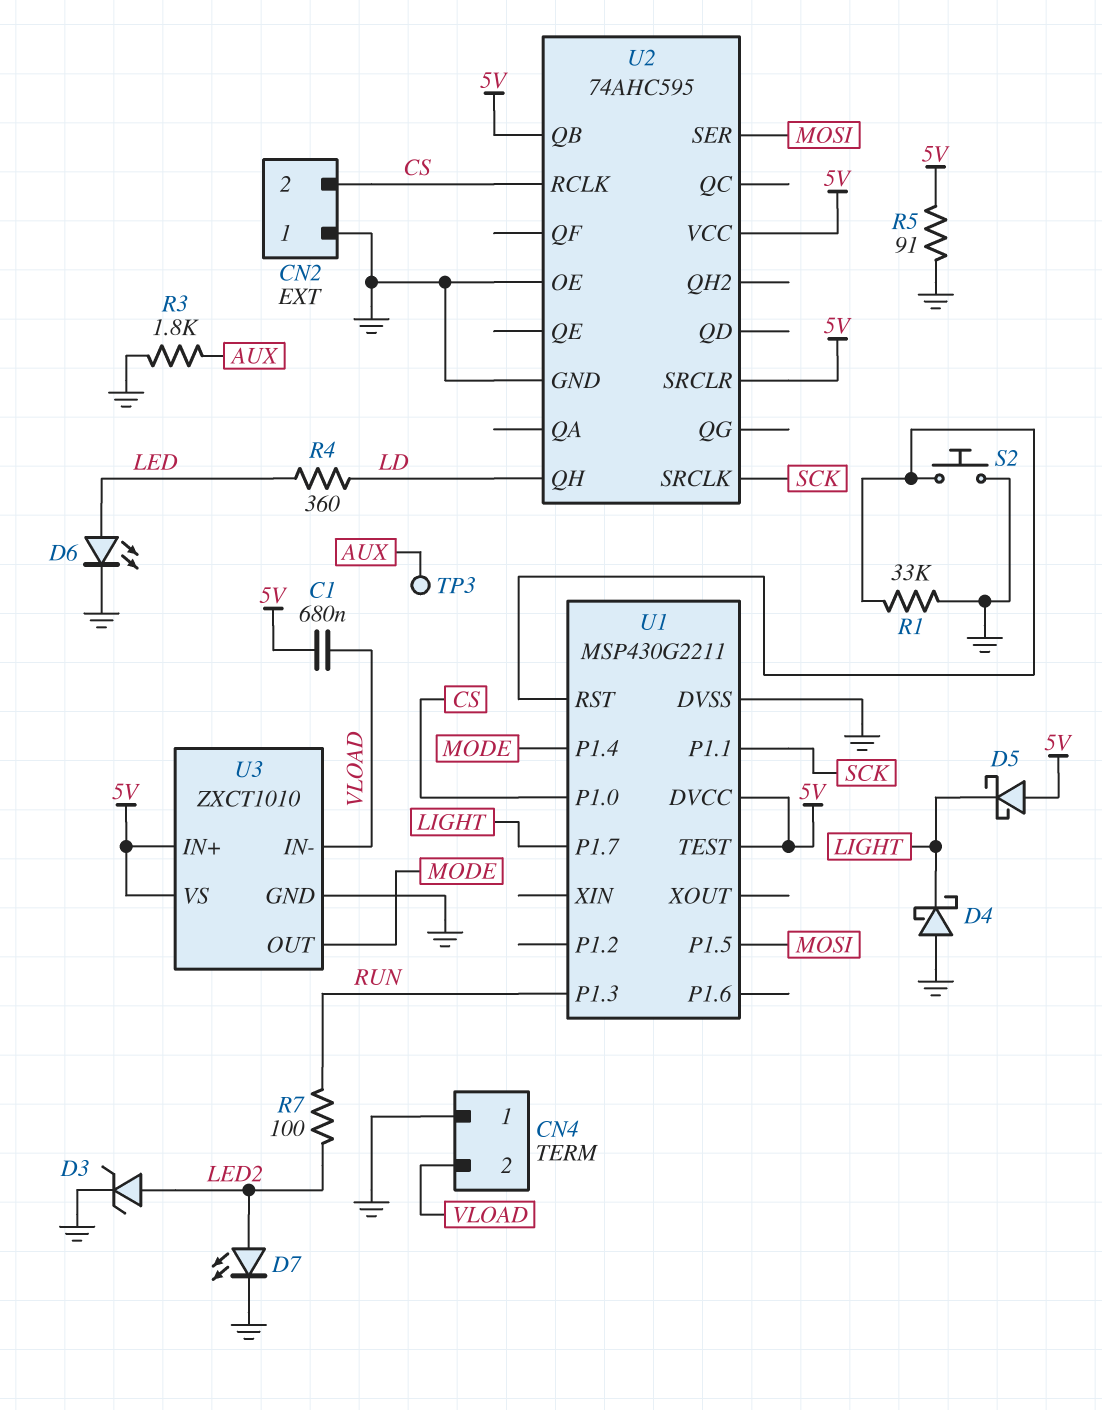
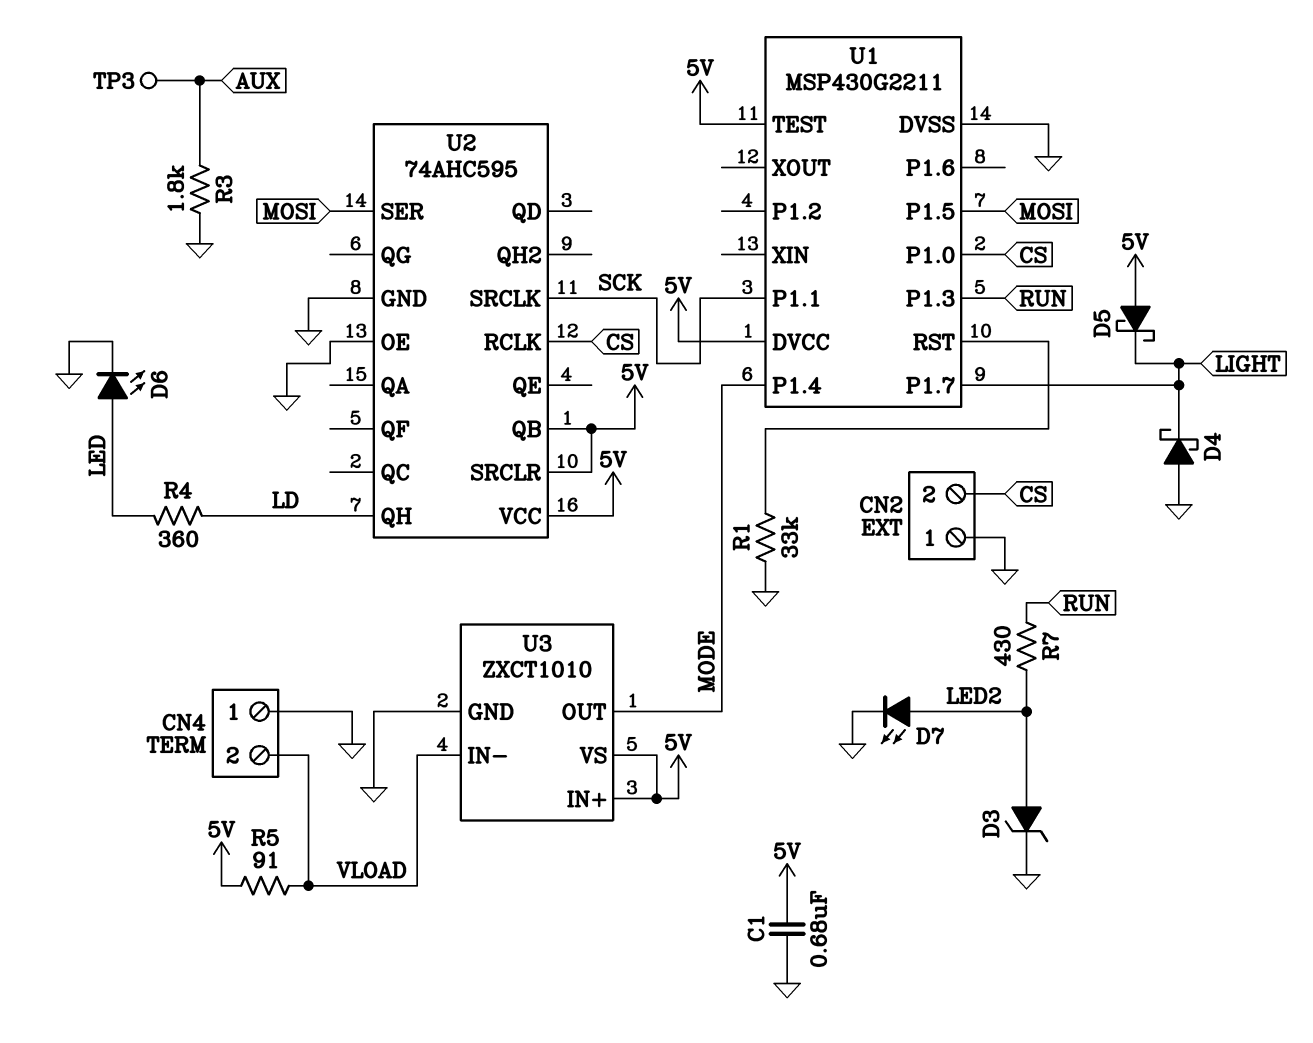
C1: 680nF (5V, VLOAD) -> 680nF (5V, GND)
R5: 91 (5V, GND) -> 91 (5V, VLOAD)
R7: 100 (LED2, RUN) -> 430 (LED2, RUN)
S2: button (GND, U1/RST) -> none

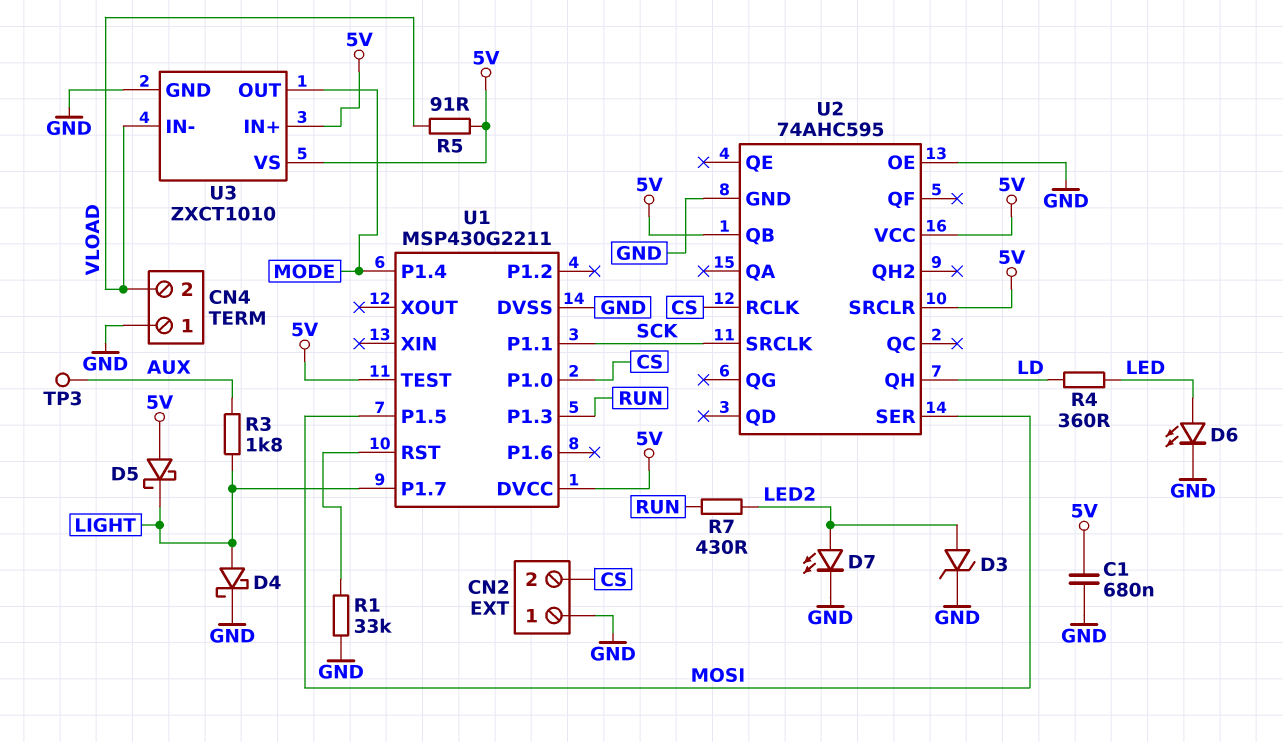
D4: schottky (A GND, K LIGHT) -> schottky (A LIGHT, K GND)
R3: 1.8k (AUX, GND) -> 1.8k (AUX, LIGHT)

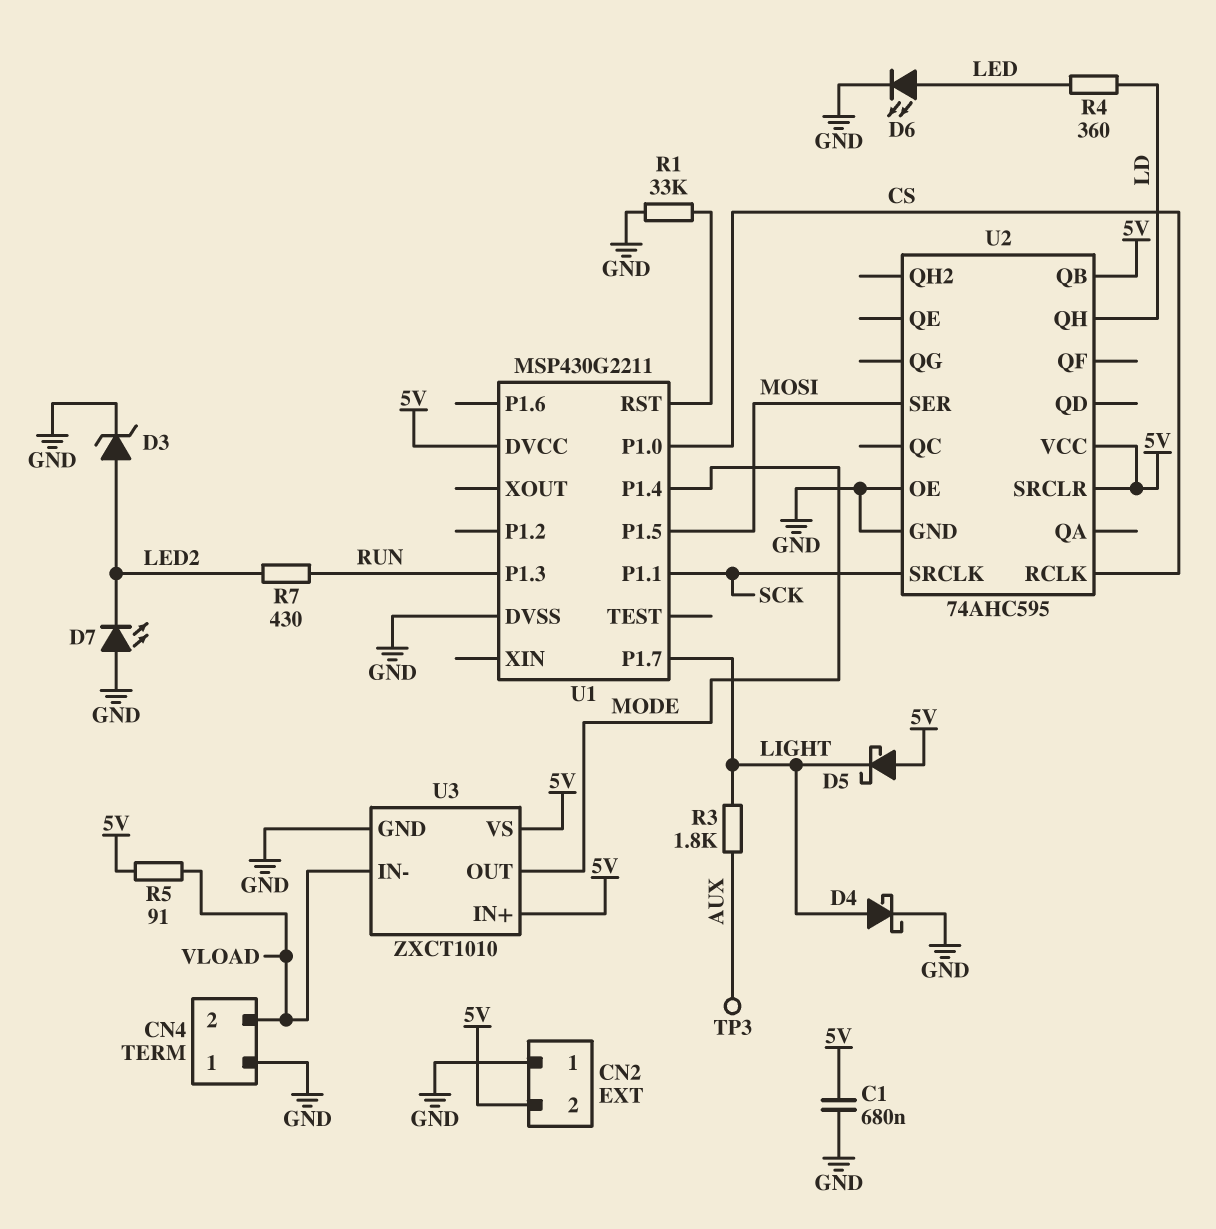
CN2 pin 2: CS -> 5V
D7: LED (A LED2, K GND) -> LED (A GND, K LED2)
U1 pin TEST: 5V -> none

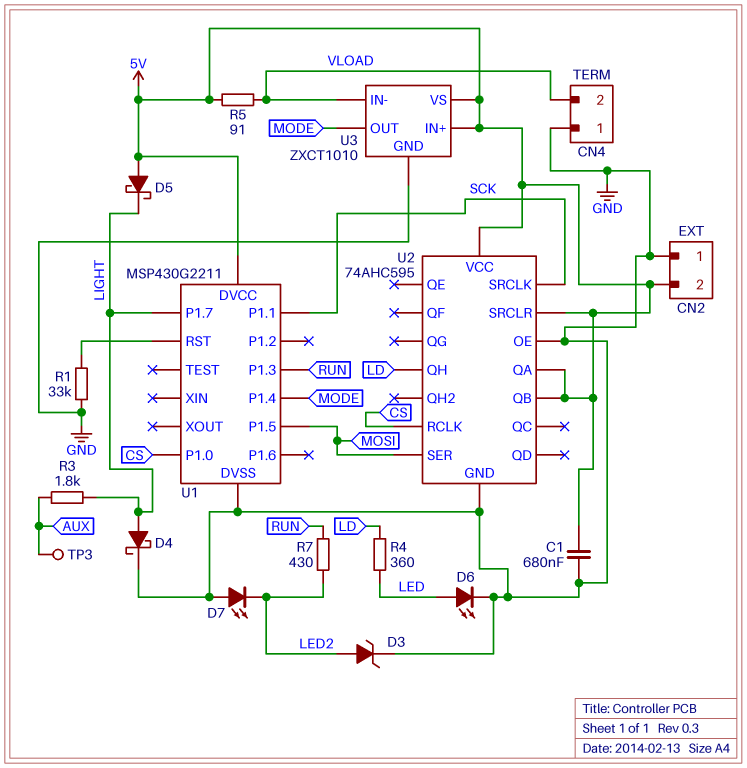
U2 pin QA: none -> 5V

